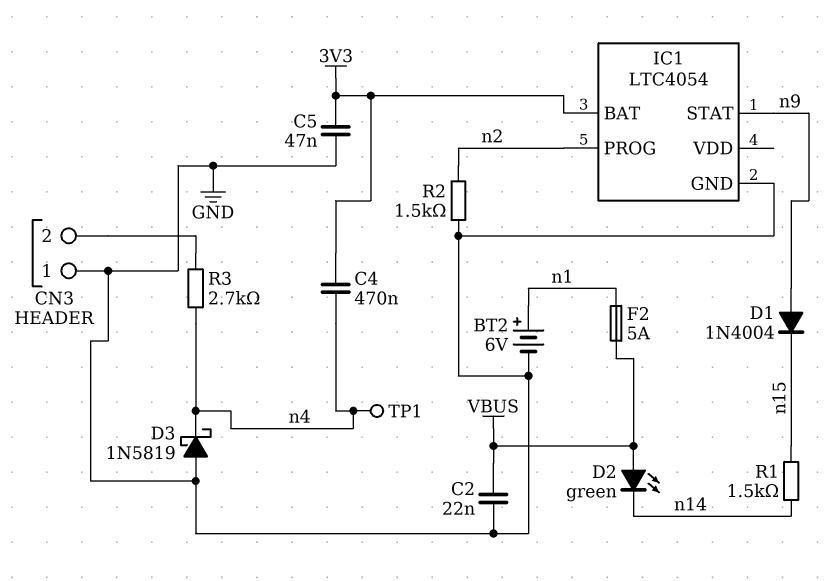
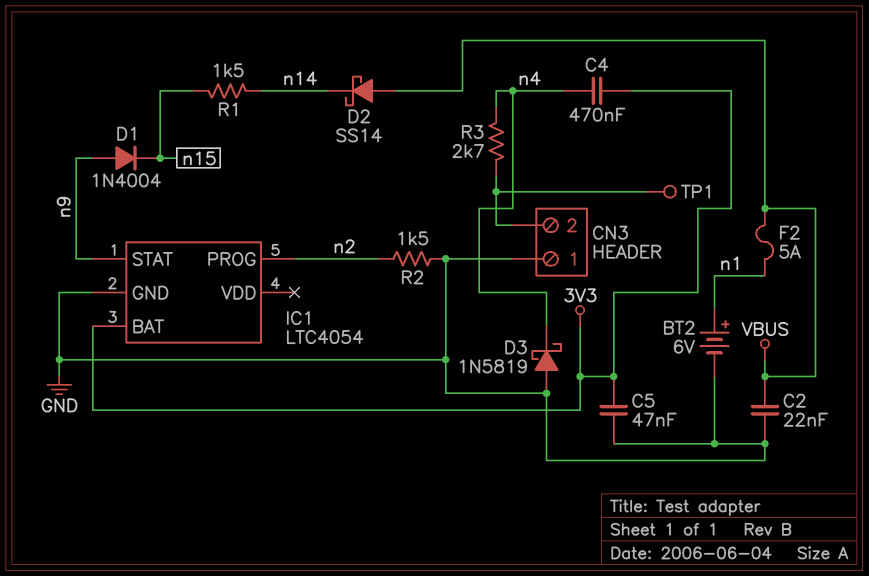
D2: LED green (A VBUS, K n14) -> schottky SS14 (A VBUS, K n14)
TP1: test point (n4) -> test point (CN3/2)

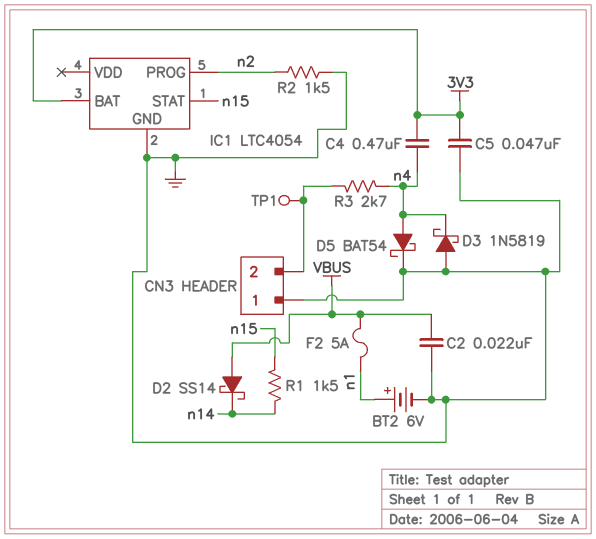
D1: diode 1N4004 (A n9, K n15) -> none
D5: none -> schottky BAT54 (A n4, K GND)
IC1 pin STAT: n9 -> n15

